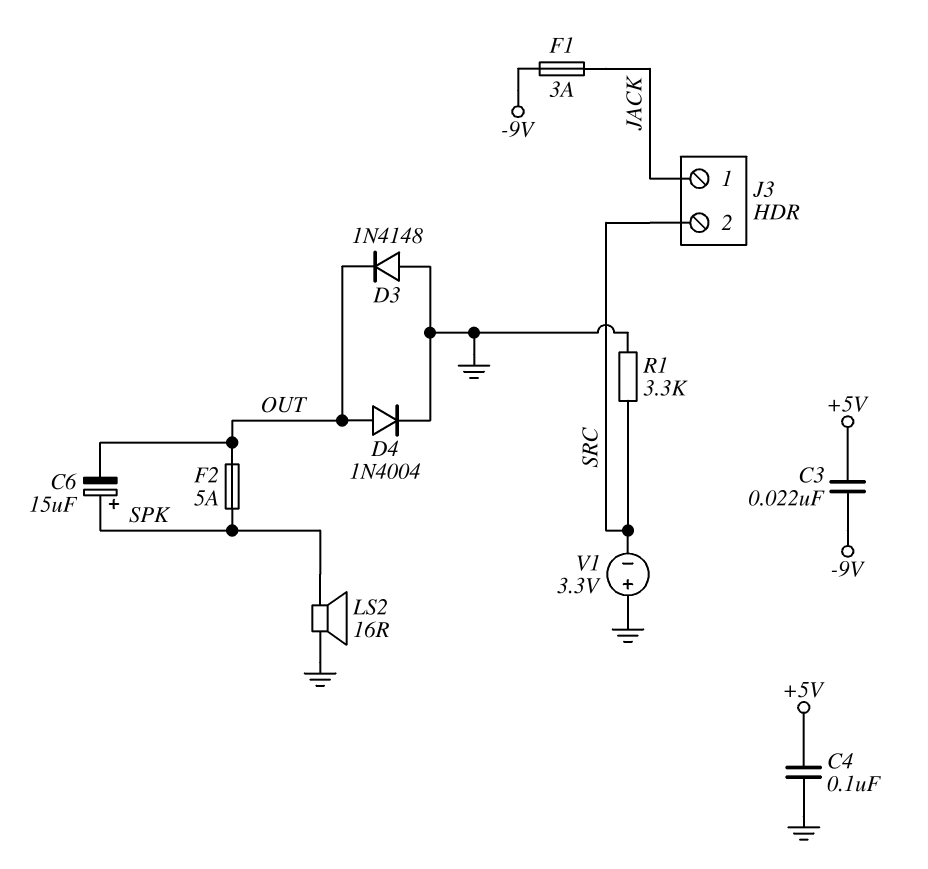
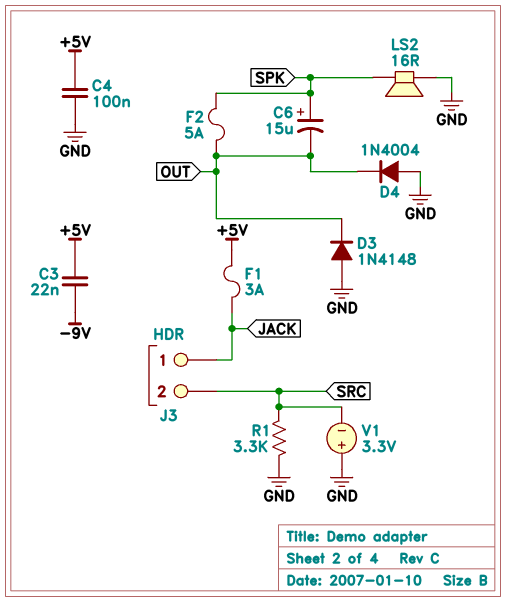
D4: diode 1N4004 (A OUT, K GND) -> diode 1N4004 (A GND, K OUT)
F1: 3A (-9V, JACK) -> 3A (+5V, JACK)

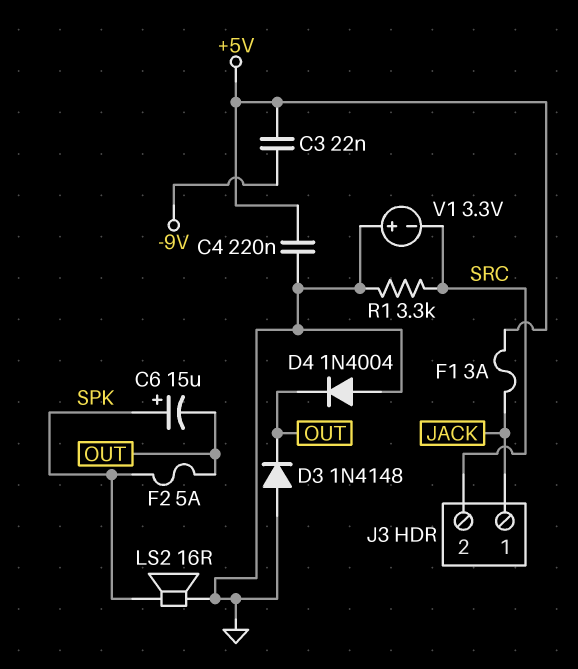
C4: 100nF (+5V, GND) -> 220nF (+5V, GND)

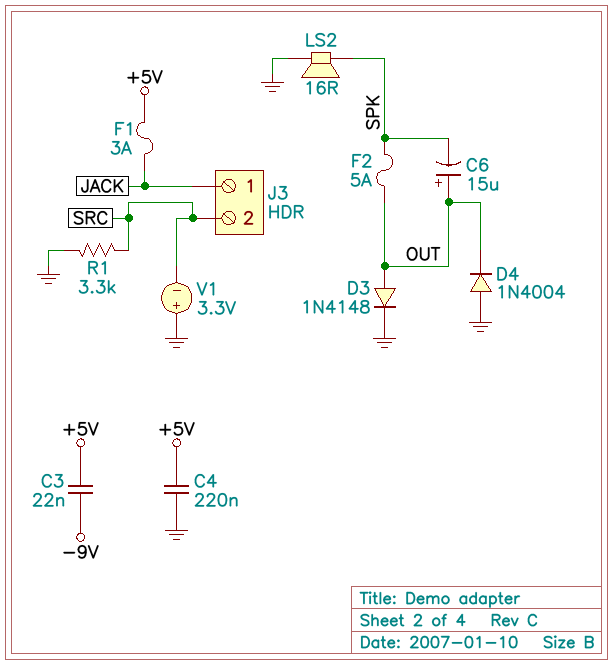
C6: 15uF (plus SPK, minus OUT) -> 15uF (plus OUT, minus SPK)
D3: diode 1N4148 (A GND, K OUT) -> diode 1N4148 (A OUT, K GND)

